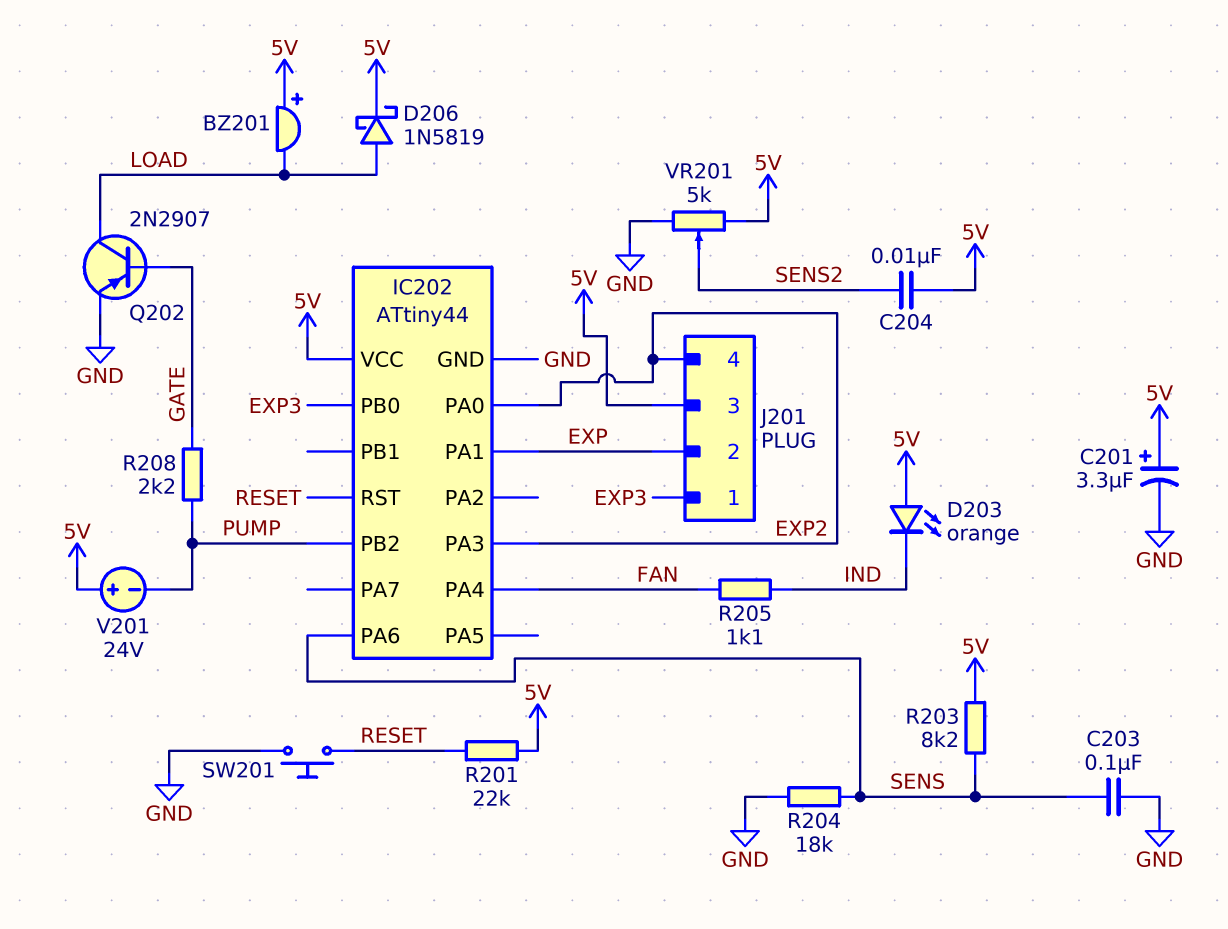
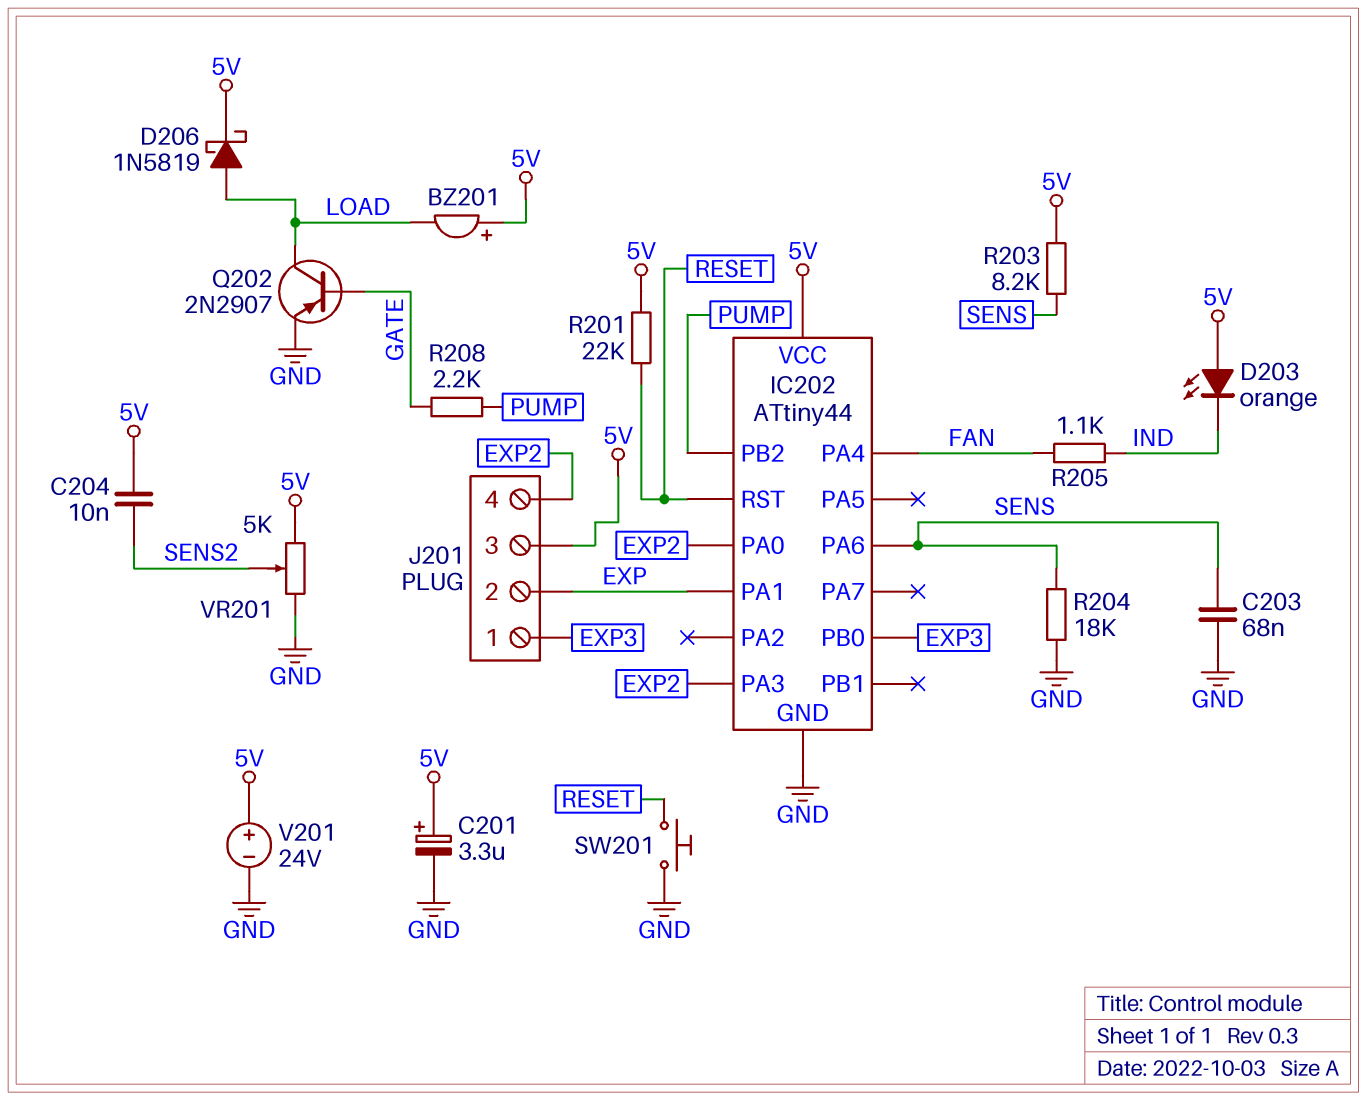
C203: 100nF (GND, SENS) -> 68nF (GND, SENS)
V201: 24V (plus 5V, minus PUMP) -> 24V (plus 5V, minus GND)

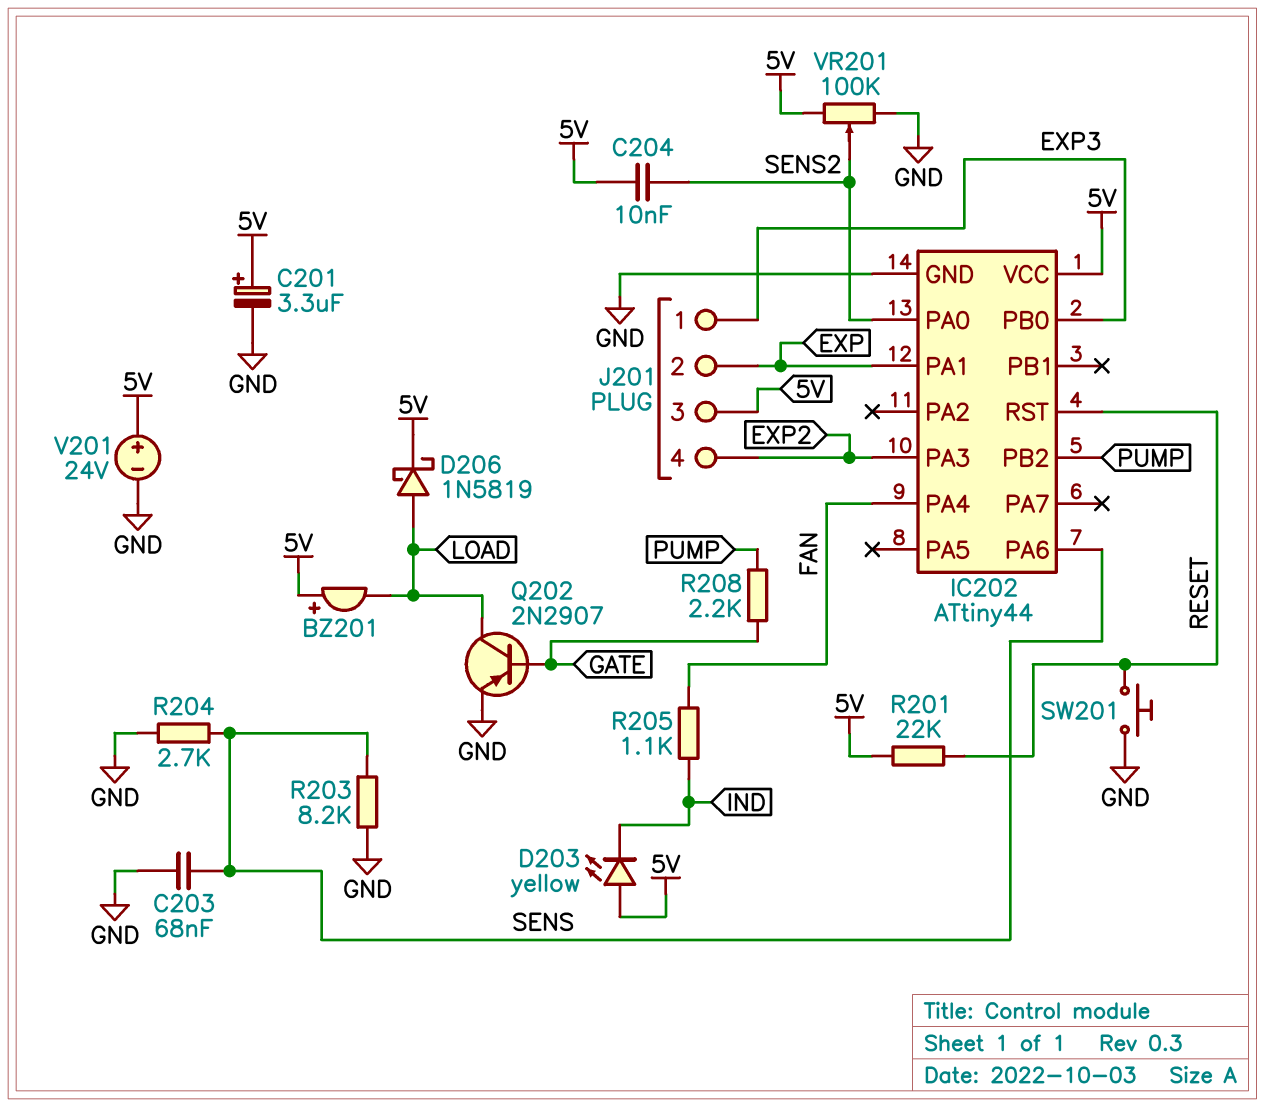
D203: LED orange (A 5V, K IND) -> LED yellow (A 5V, K IND)
IC202 pin PA0: EXP2 -> SENS2
R203: 8.2k (5V, SENS) -> 8.2k (GND, SENS)
R204: 18k (GND, SENS) -> 2.7k (GND, SENS)
VR201: 5k (5V, GND, wiper SENS2) -> 100k (5V, GND, wiper SENS2)

